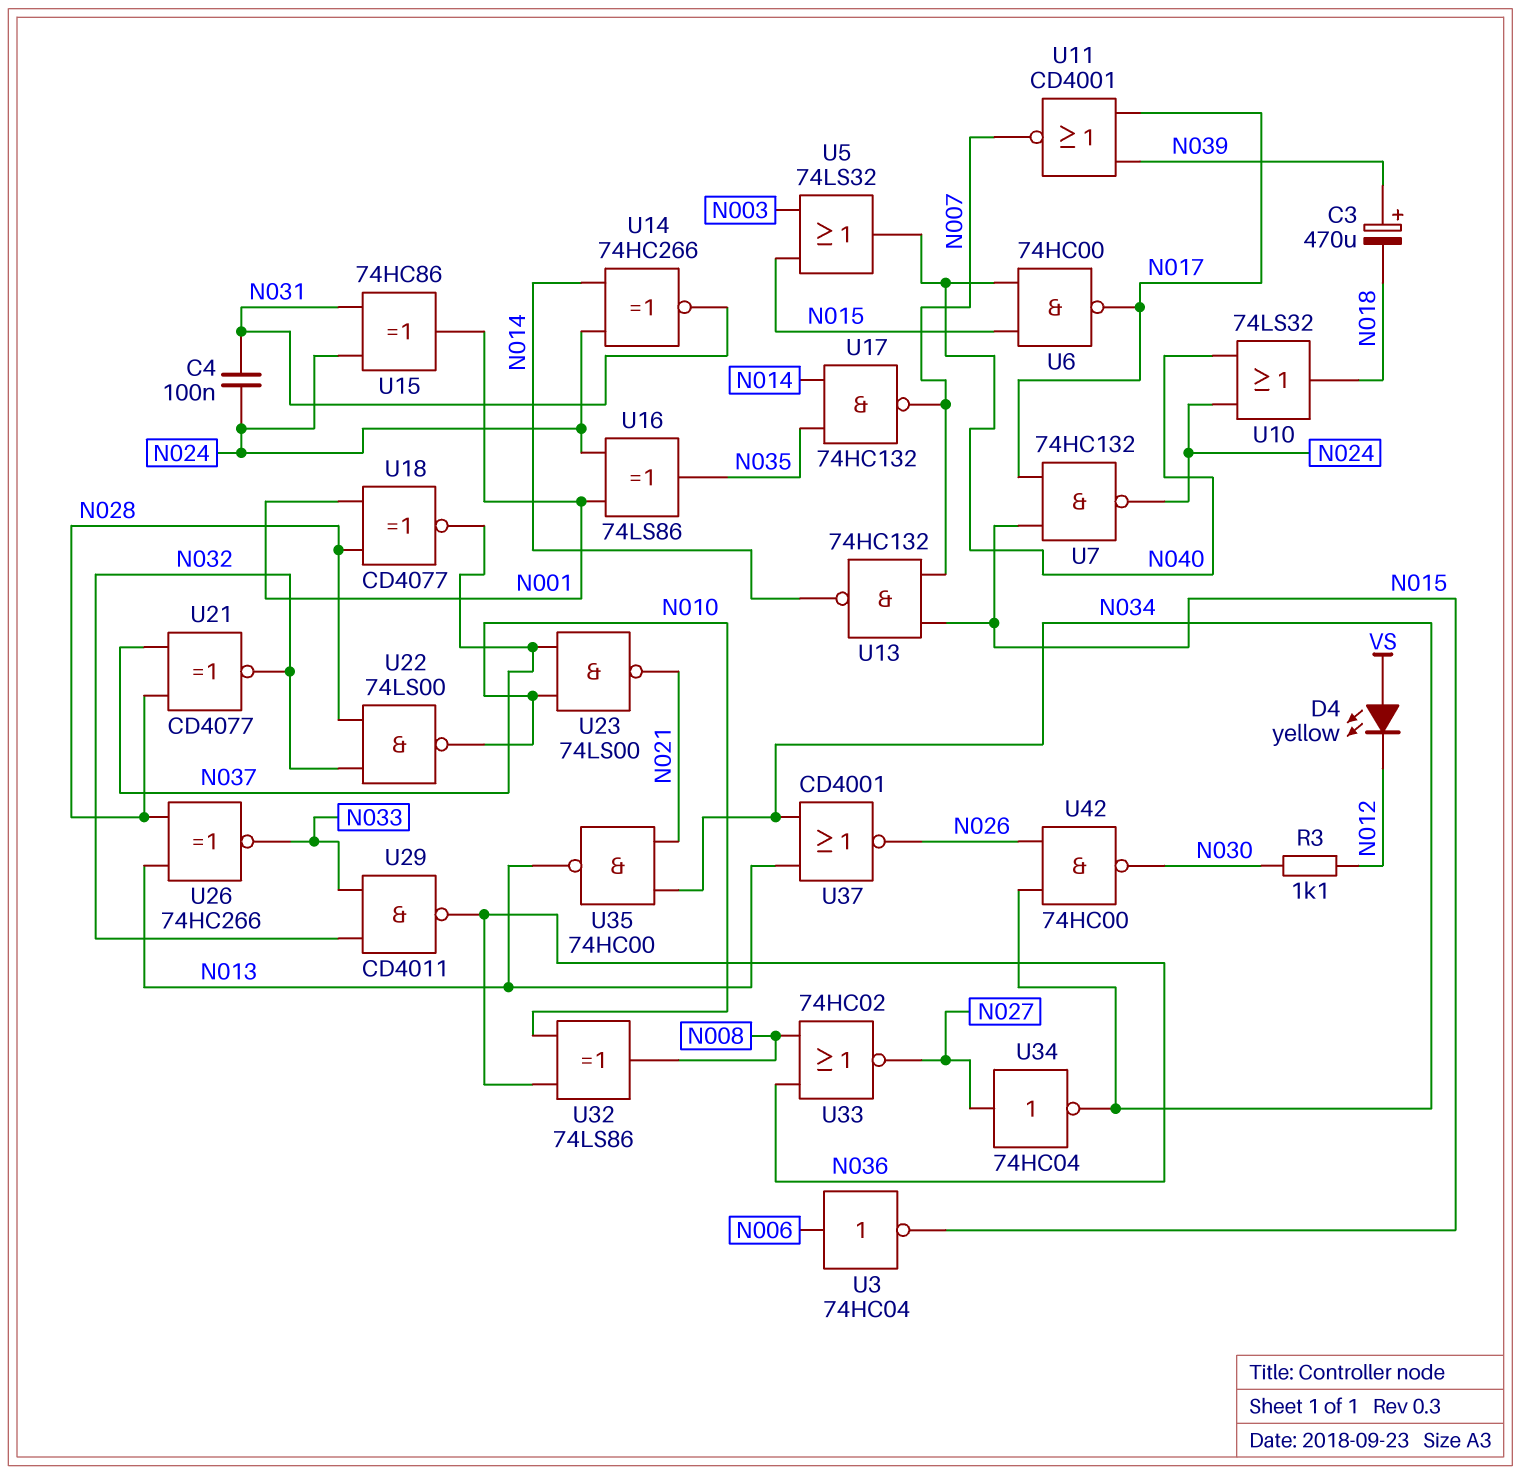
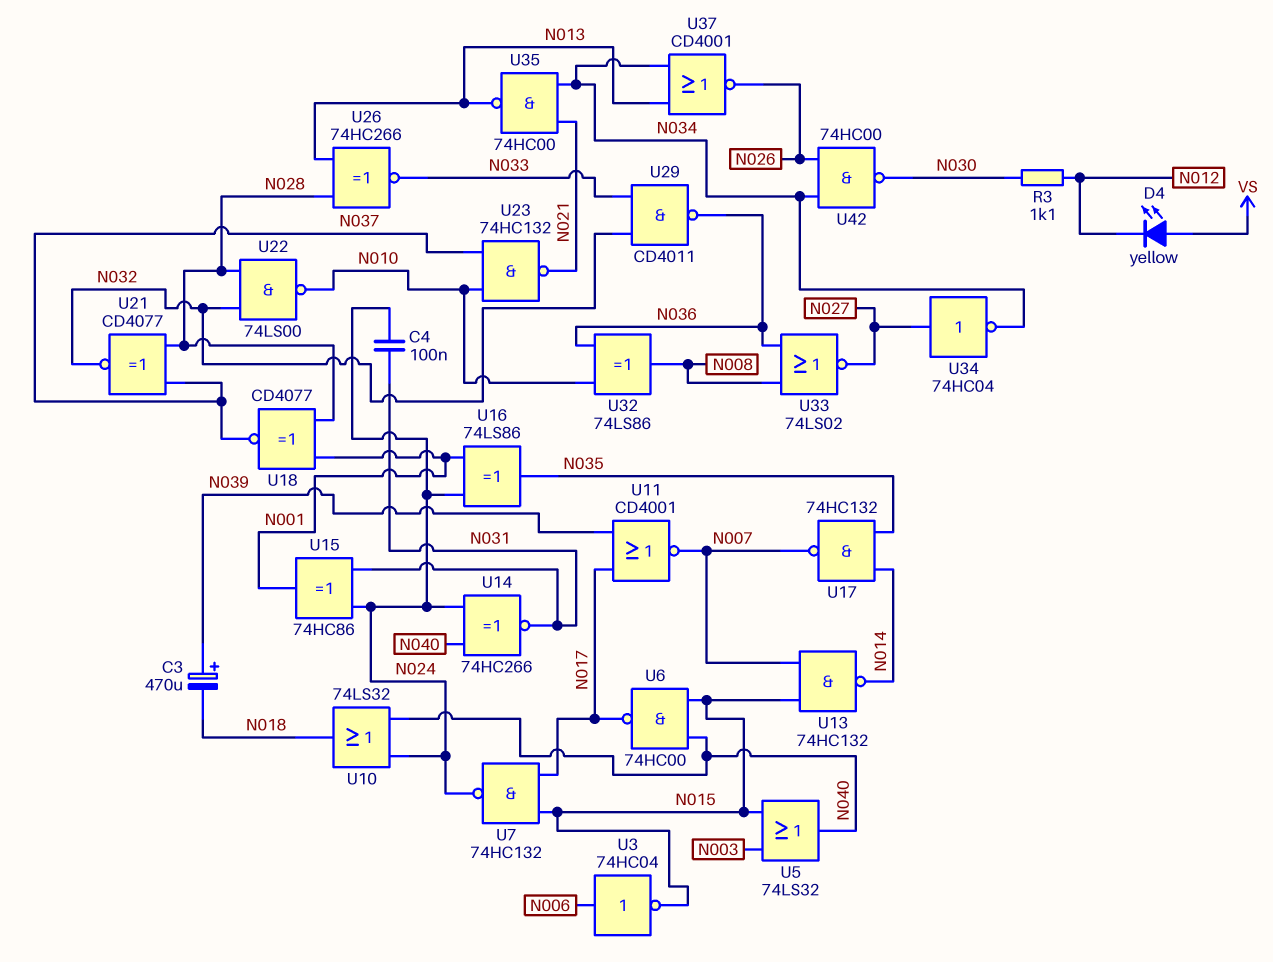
U14: XNOR 74HC266 (in N014, in N024, out N031) -> XNOR 74HC266 (in N024, in N040, out N031)
U23: NAND 74LS00 (in N010, in N037, out N021) -> NAND 74HC132 (in N010, in N037, out N021)
U33: NOR 74HC02 (in N008, in N036, out N027) -> NOR 74LS02 (in N008, in N036, out N027)

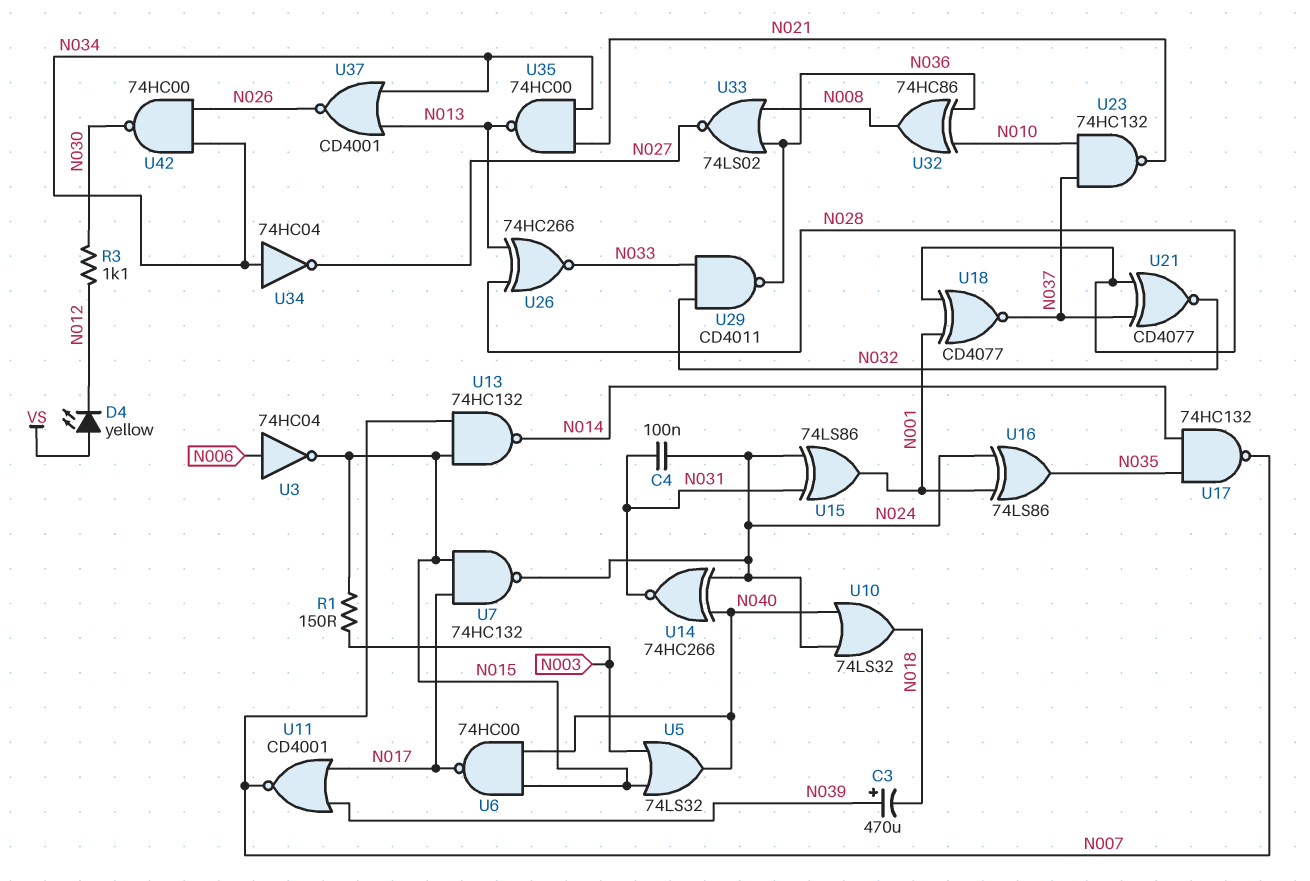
R1: none -> 150 (N003, N015)
U15: XOR 74HC86 (in N024, in N031, out N001) -> XOR 74LS86 (in N024, in N031, out N001)
U22: NAND 74LS00 (in N028, in N032, out N010) -> none
U32: XOR 74LS86 (in N010, in N036, out N008) -> XOR 74HC86 (in N010, in N036, out N008)
U34: NOT 74HC04 (in N027, out N034) -> NOT 74HC04 (in N034, out N027)

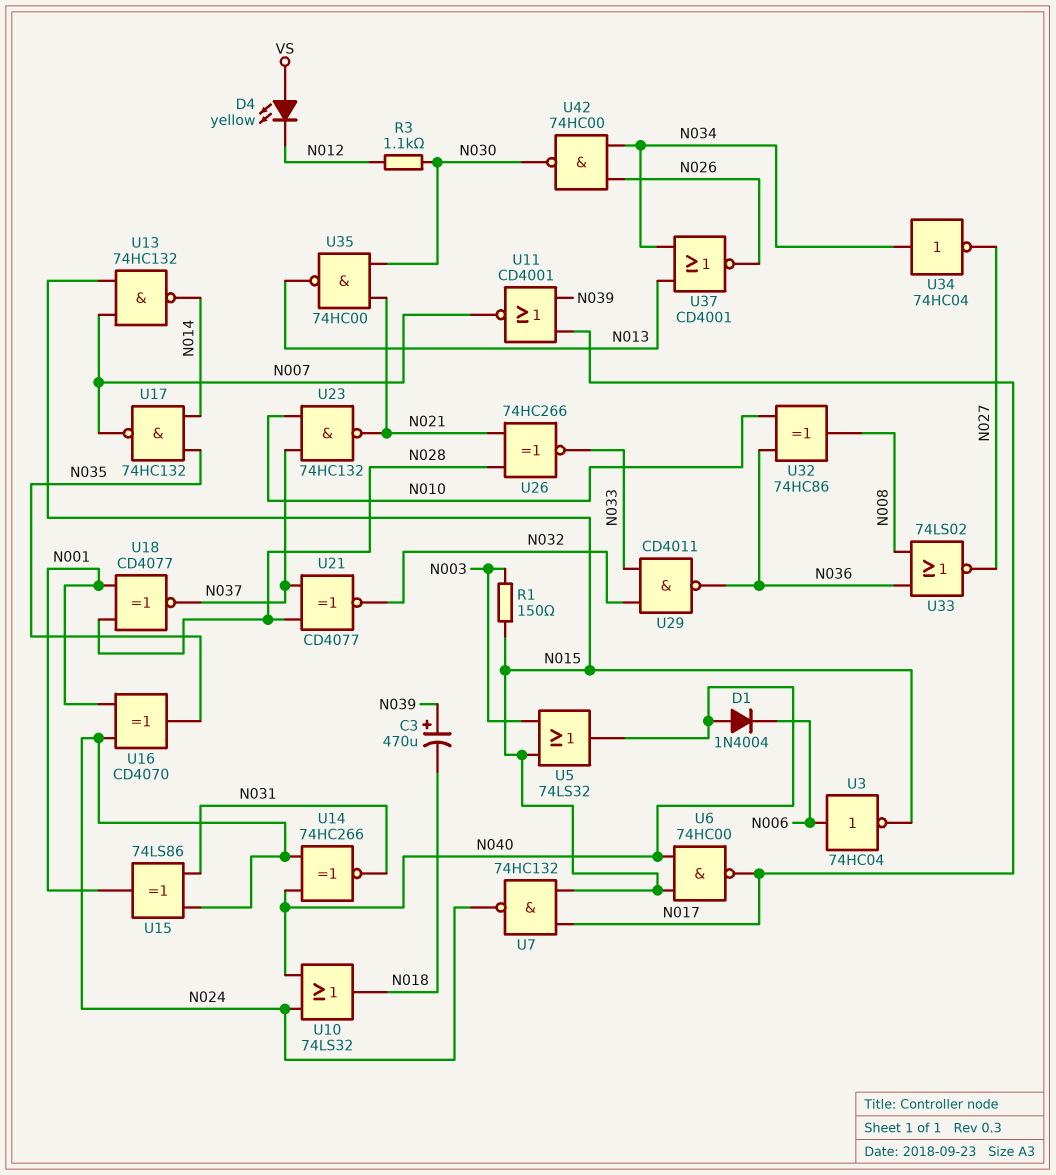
C4: 100nF (N024, N031) -> none
D1: none -> diode 1N4004 (A N040, K N006)
U16: XOR 74LS86 (in N001, in N024, out N035) -> XOR CD4070 (in N001, in N024, out N035)
U26: XNOR 74HC266 (in N013, in N028, out N033) -> XNOR 74HC266 (in N021, in N028, out N033)
U35: NAND 74HC00 (in N021, in N034, out N013) -> NAND 74HC00 (in N021, in N030, out N013)

